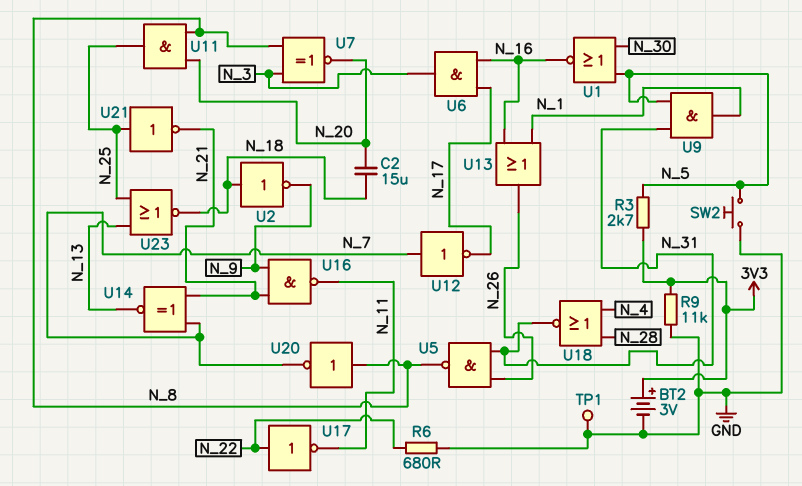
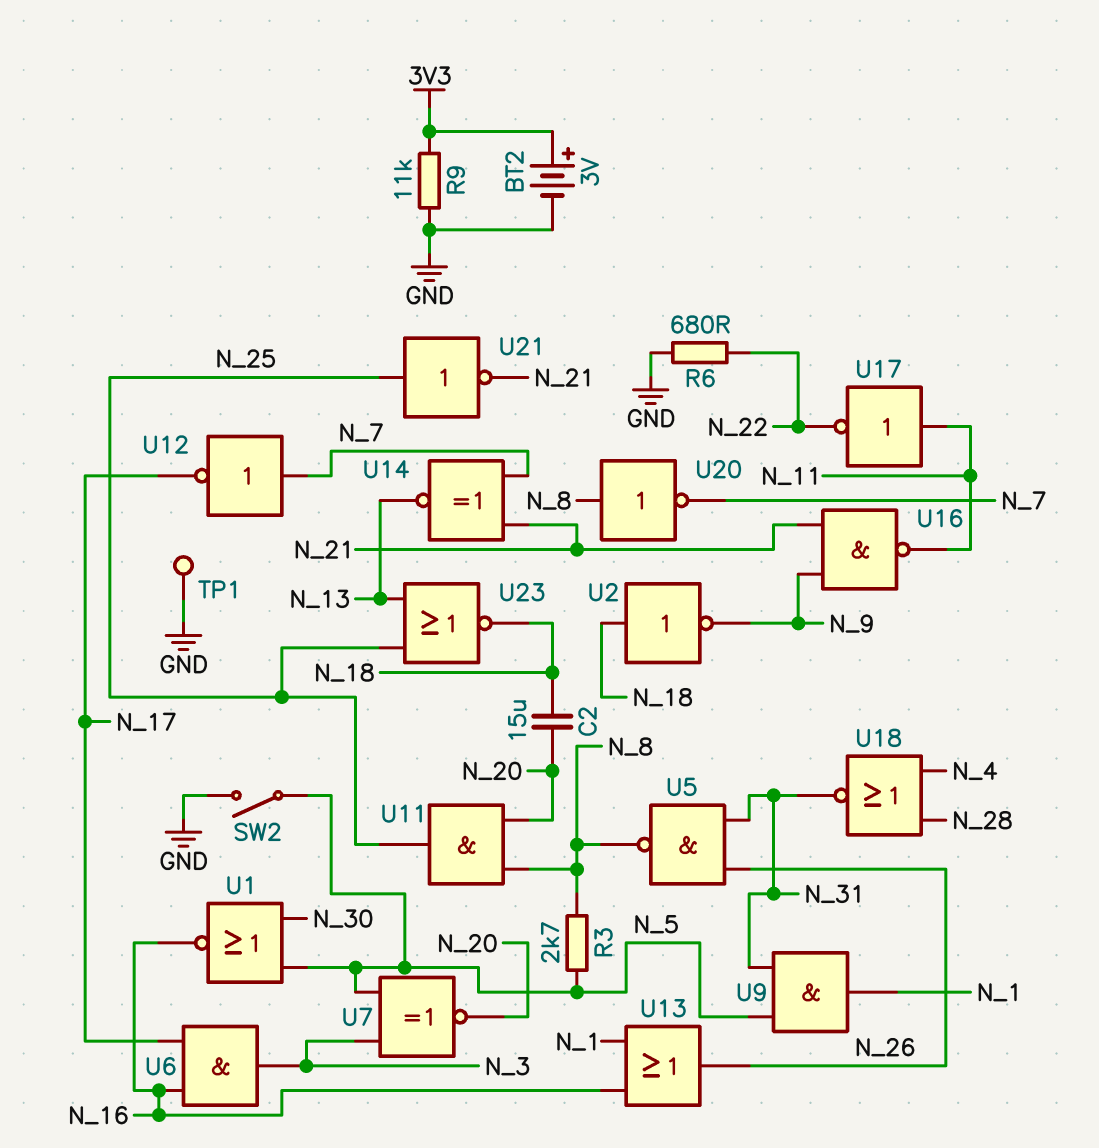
R3: 2.7k (3V3, N_5) -> 2.7k (N_5, N_8)
SW2: button (GND, N_5) -> switch (GND, N_5)
U7: XNOR (in N_3, in N_8, out N_20) -> XNOR (in N_3, in N_5, out N_20)
U17: NOT (in N_22, out N_11) -> NOT (in N_11, out N_22)

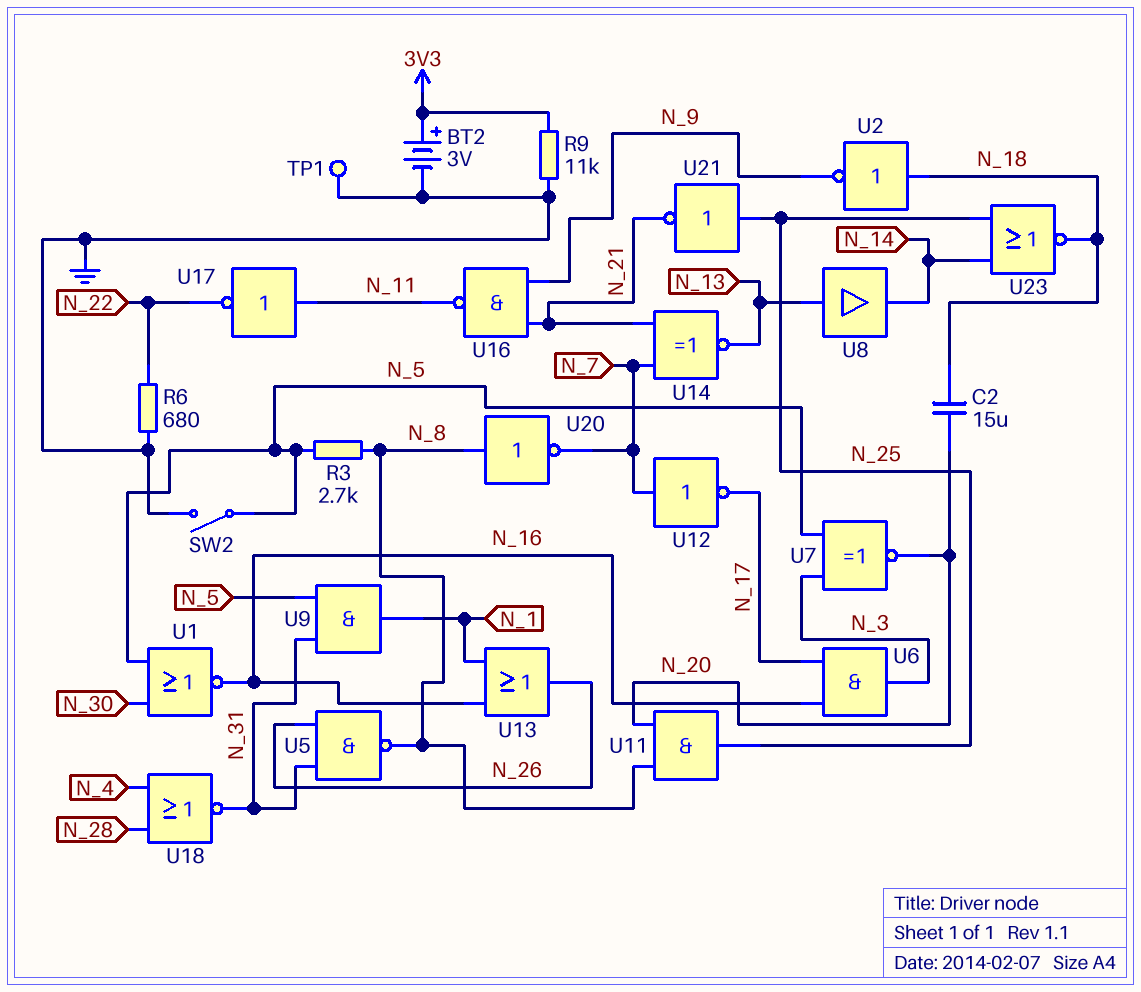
U8: none -> buffer (in N_13, out N_14)
U23: NOR (in N_13, in N_25, out N_18) -> NOR (in N_14, in N_25, out N_18)

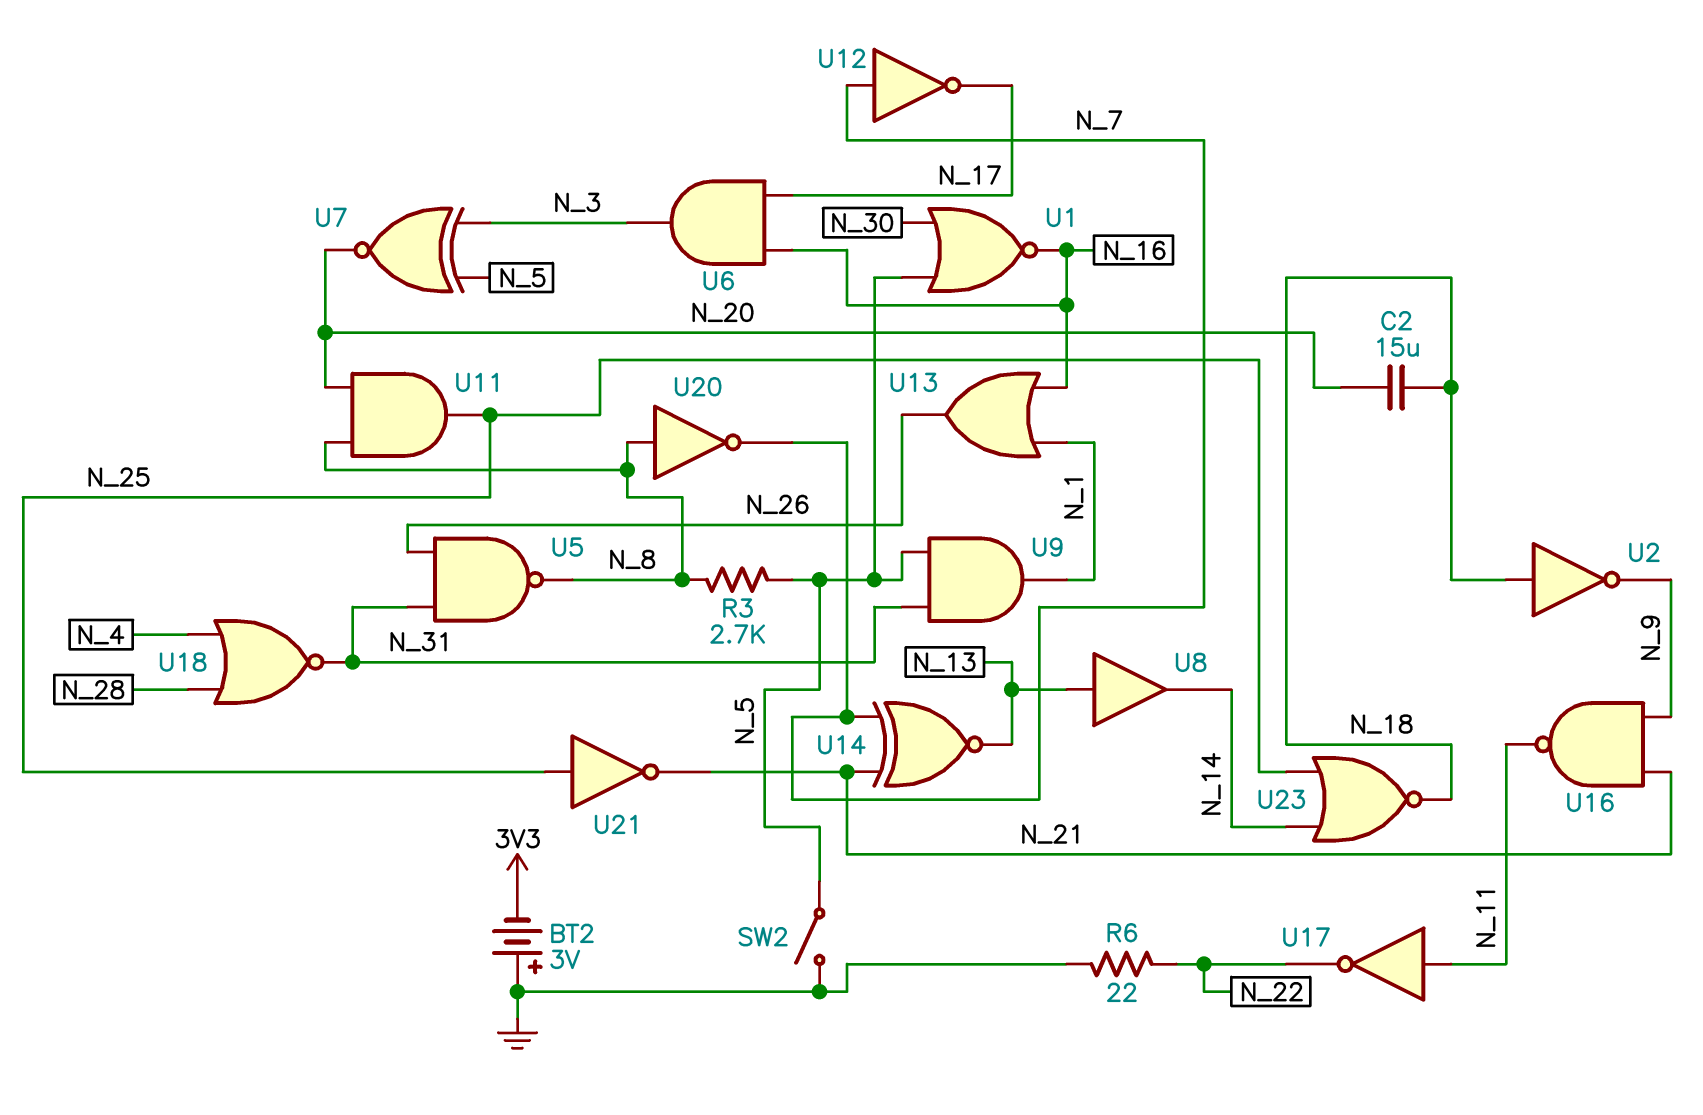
BT2: 3V (plus 3V3, minus GND) -> 3V (plus GND, minus 3V3)
R6: 680 (GND, N_22) -> 22 (GND, N_22)
R9: 11k (3V3, GND) -> none
TP1: test point (GND) -> none

